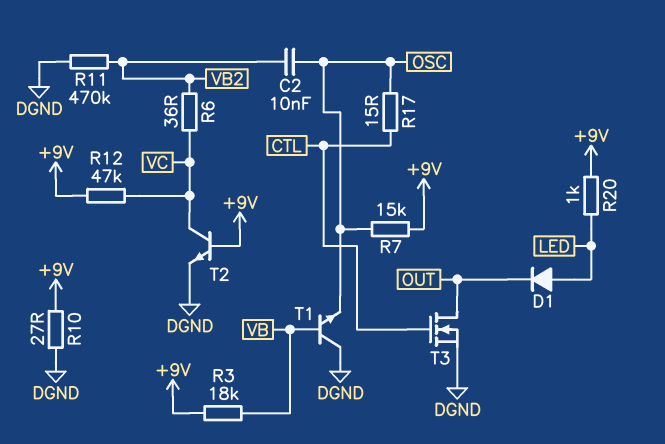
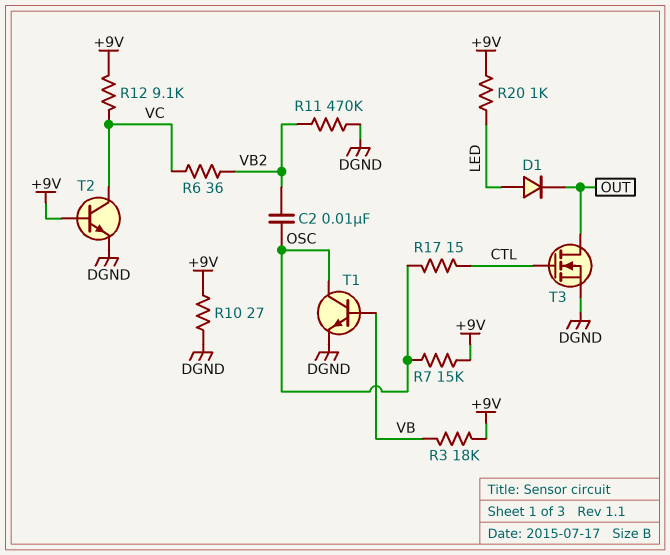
R12: 47k (+9V, VC) -> 9.1k (+9V, VC)
T1: NPN (B VB, C DGND, E OSC) -> NPN (B VB, C OSC, E DGND)

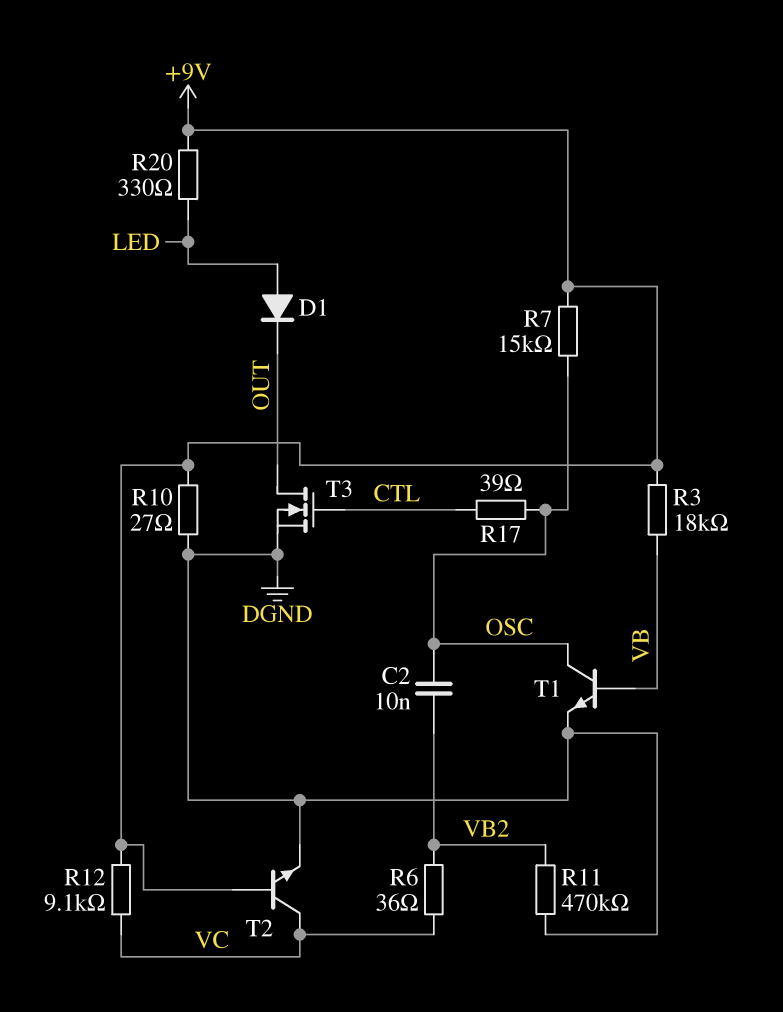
R17: 15 (CTL, OSC) -> 39 (CTL, OSC)
R20: 1k (+9V, LED) -> 330 (+9V, LED)

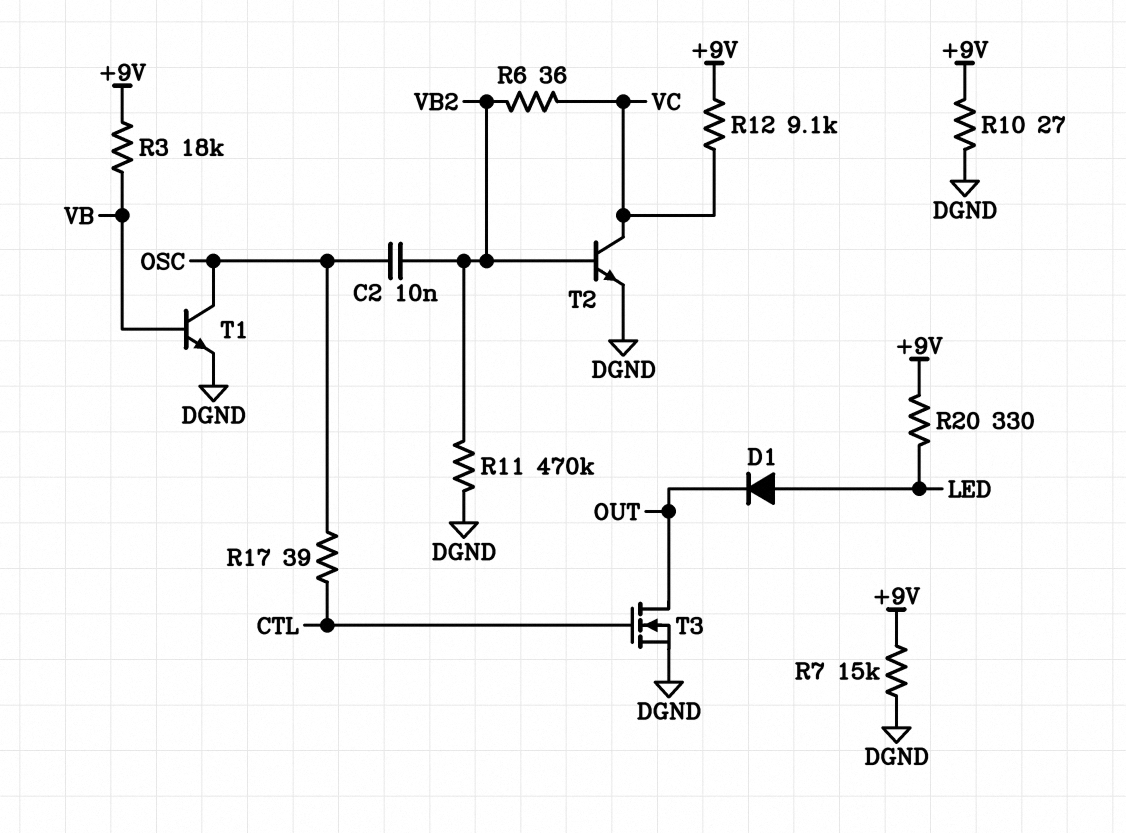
R7: 15k (+9V, OSC) -> 15k (+9V, DGND)
T2: NPN (B +9V, C VC, E DGND) -> NPN (B VB2, C VC, E DGND)

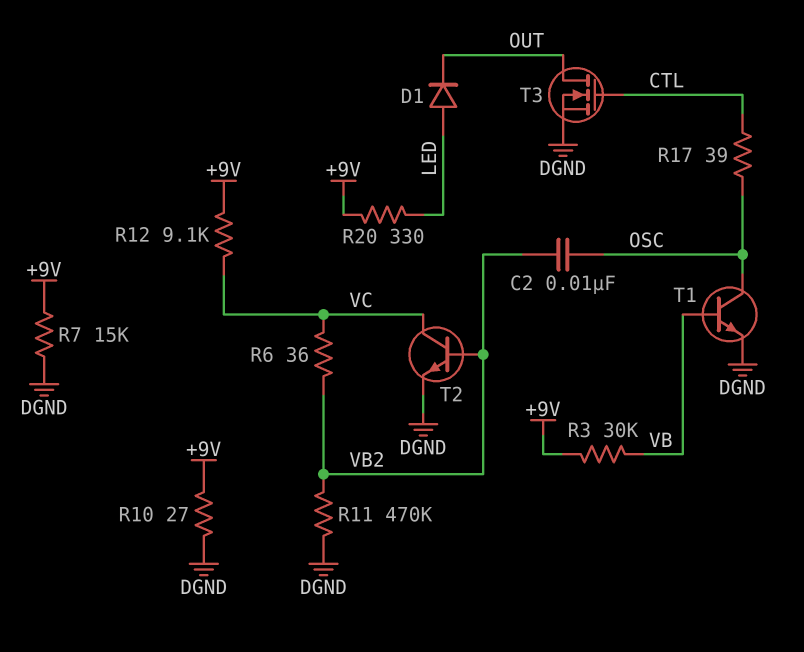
R3: 18k (+9V, VB) -> 30k (+9V, VB)

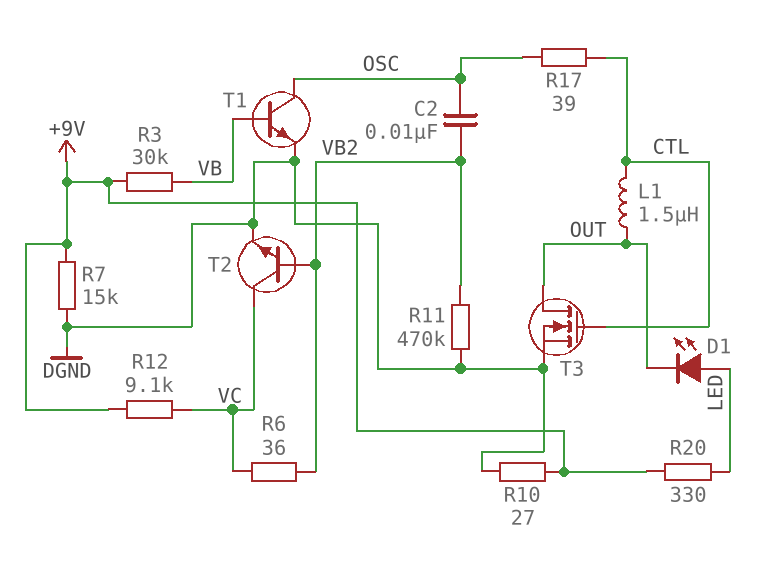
D1: diode (A LED, K OUT) -> LED (A LED, K OUT)
L1: none -> 1.5uH (CTL, OUT)

